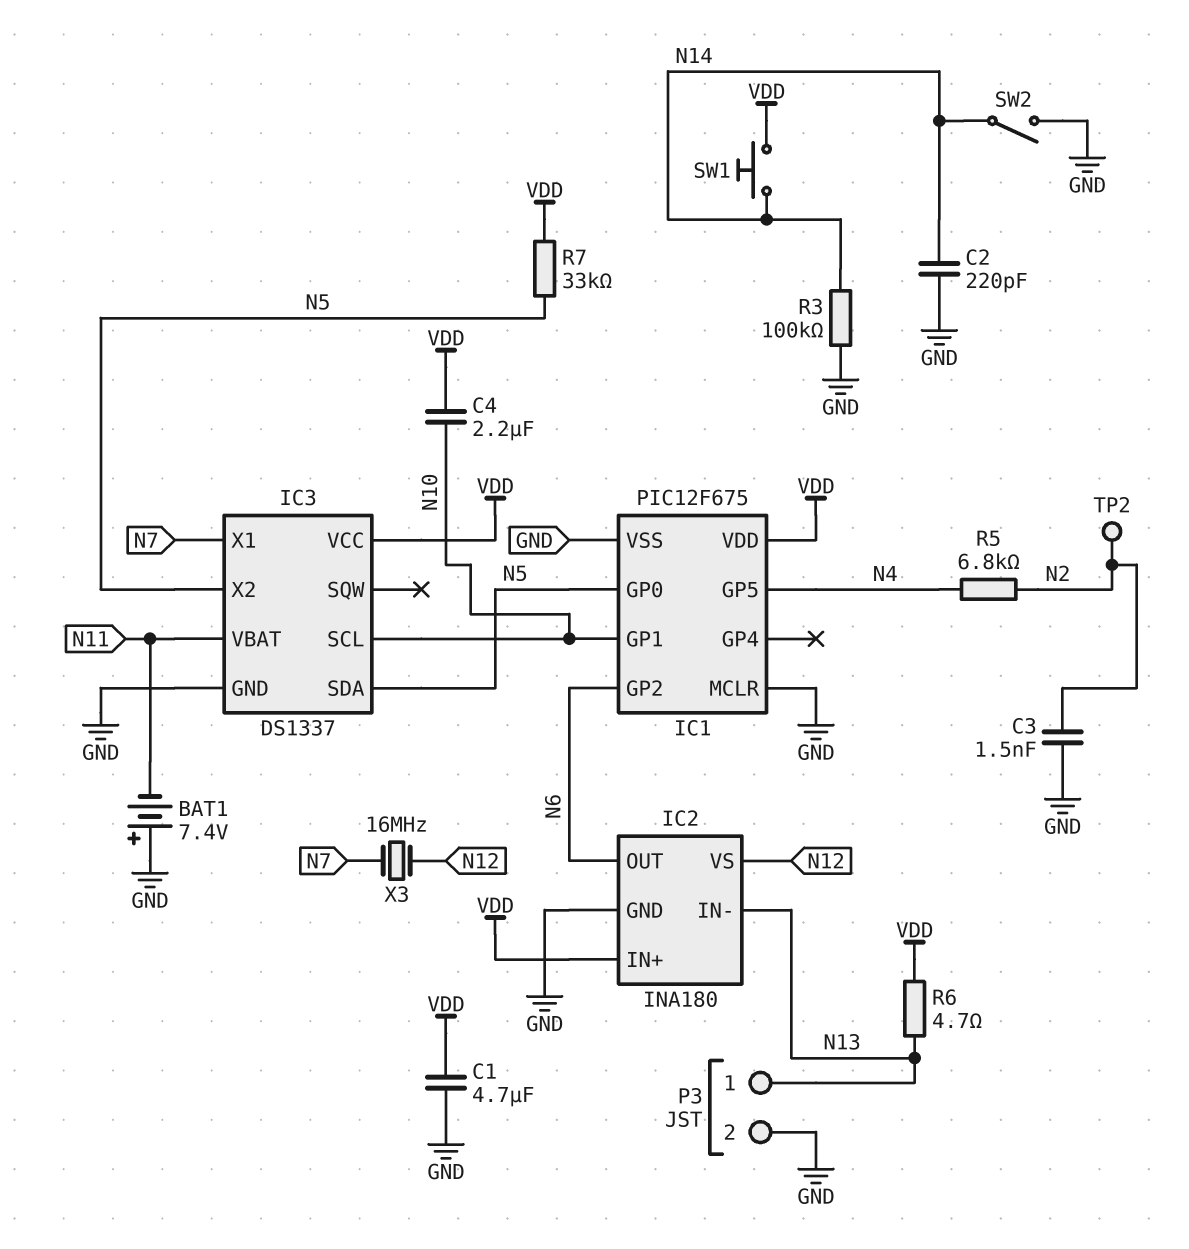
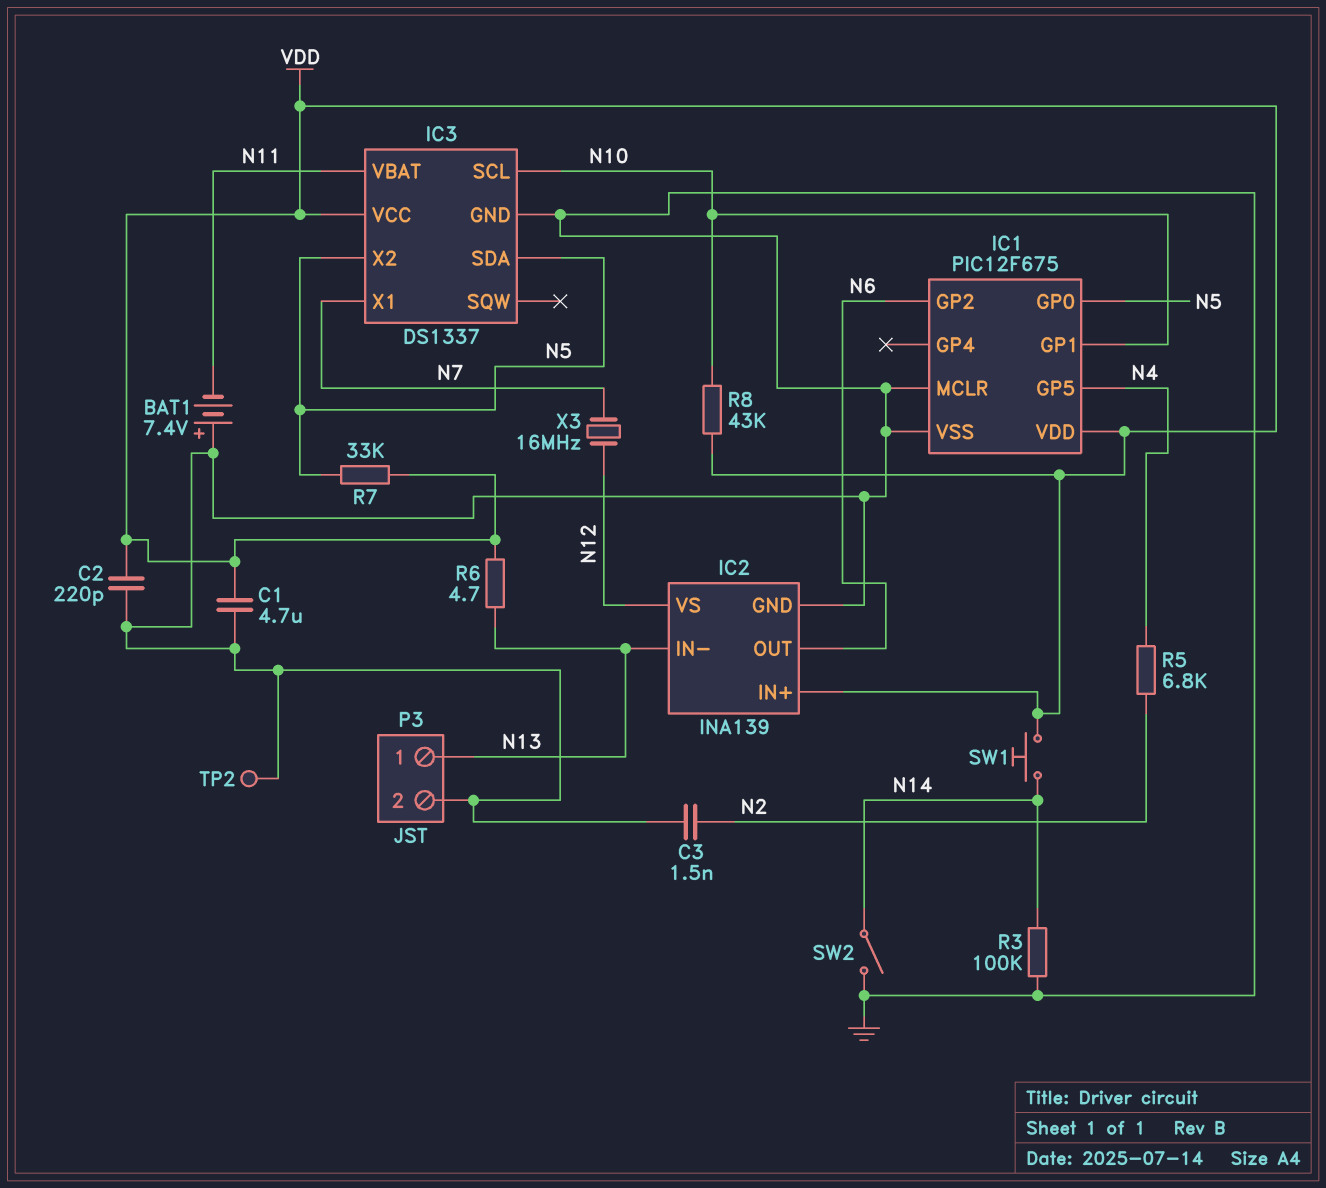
C2: 220pF (GND, N14) -> 220pF (GND, VDD)
C4: 2.2uF (N10, VDD) -> none
IC2: INA180 -> INA139
R8: none -> 43k (N10, VDD)
TP2: test point (N2) -> test point (GND)

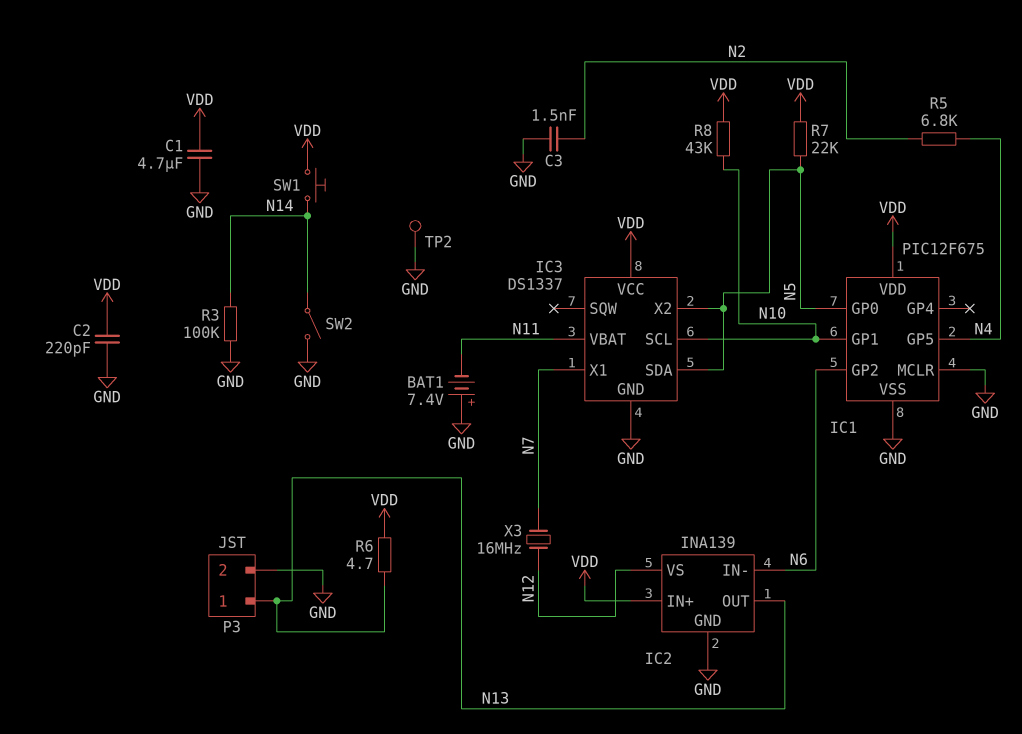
IC2 pin IN-: N13 -> N6
IC2 pin OUT: N6 -> N13
R7: 33k (N5, VDD) -> 22k (N5, VDD)

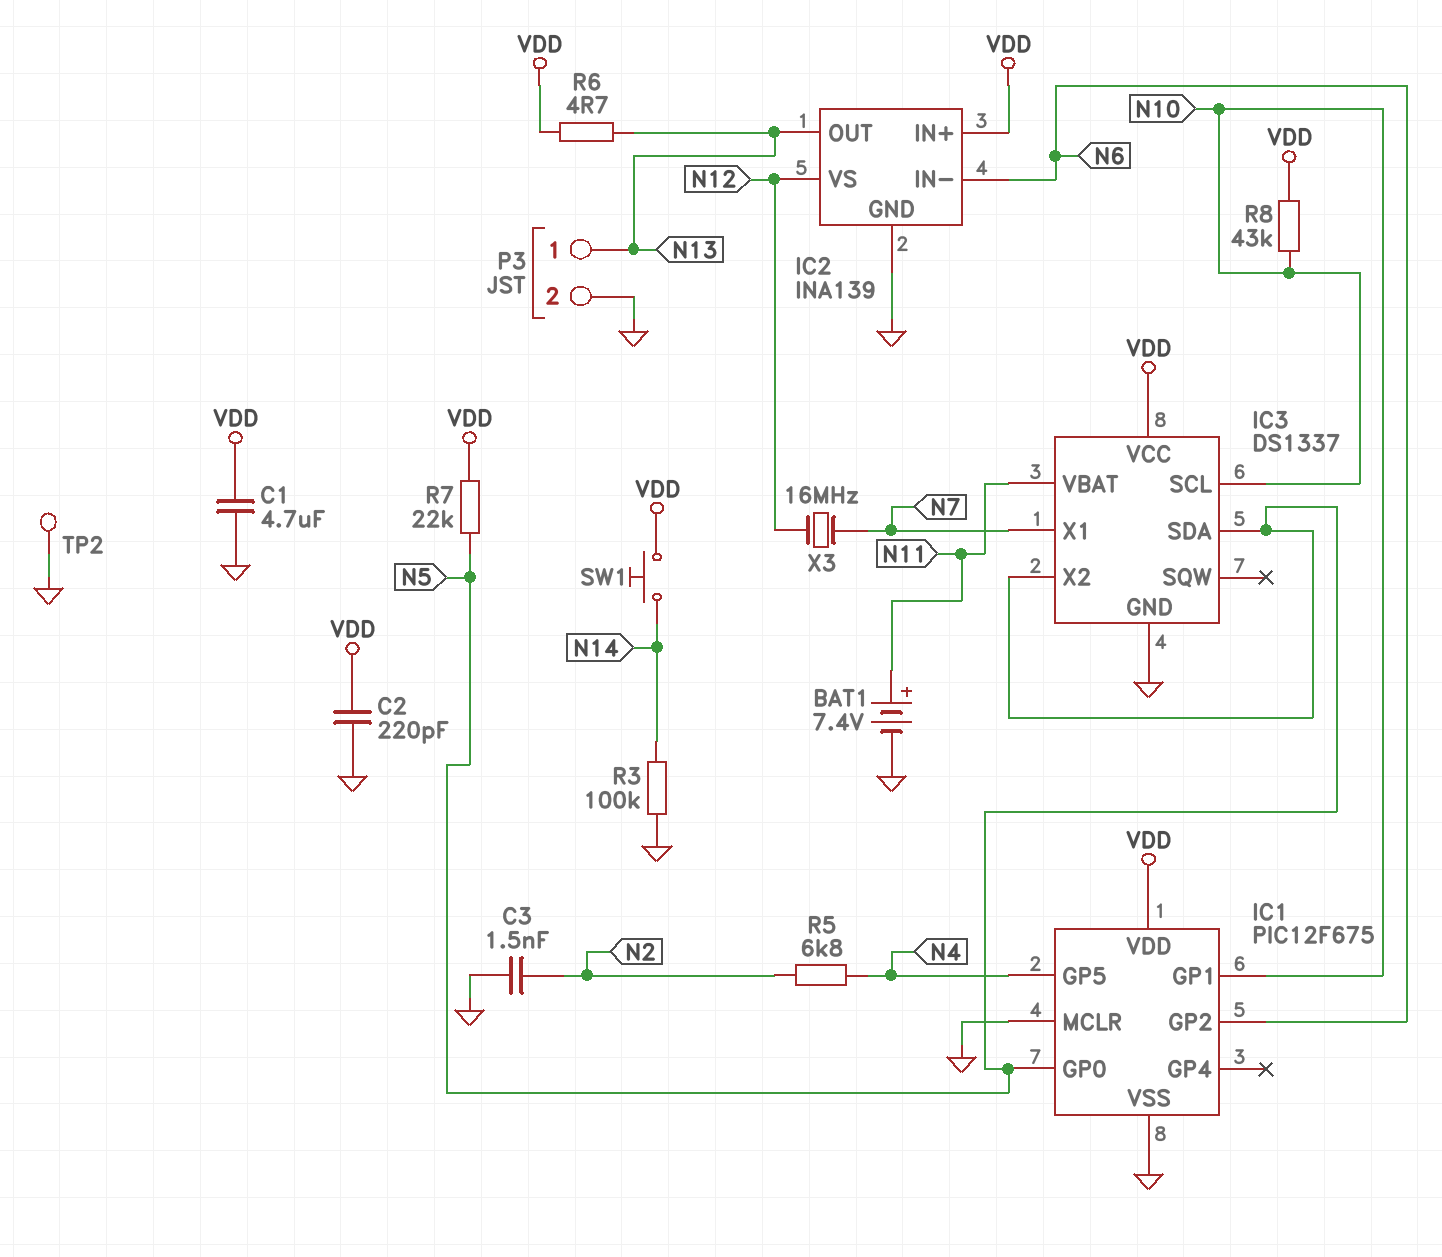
BAT1: 7.4V (plus GND, minus N11) -> 7.4V (plus N11, minus GND)
SW2: switch (GND, N14) -> none

